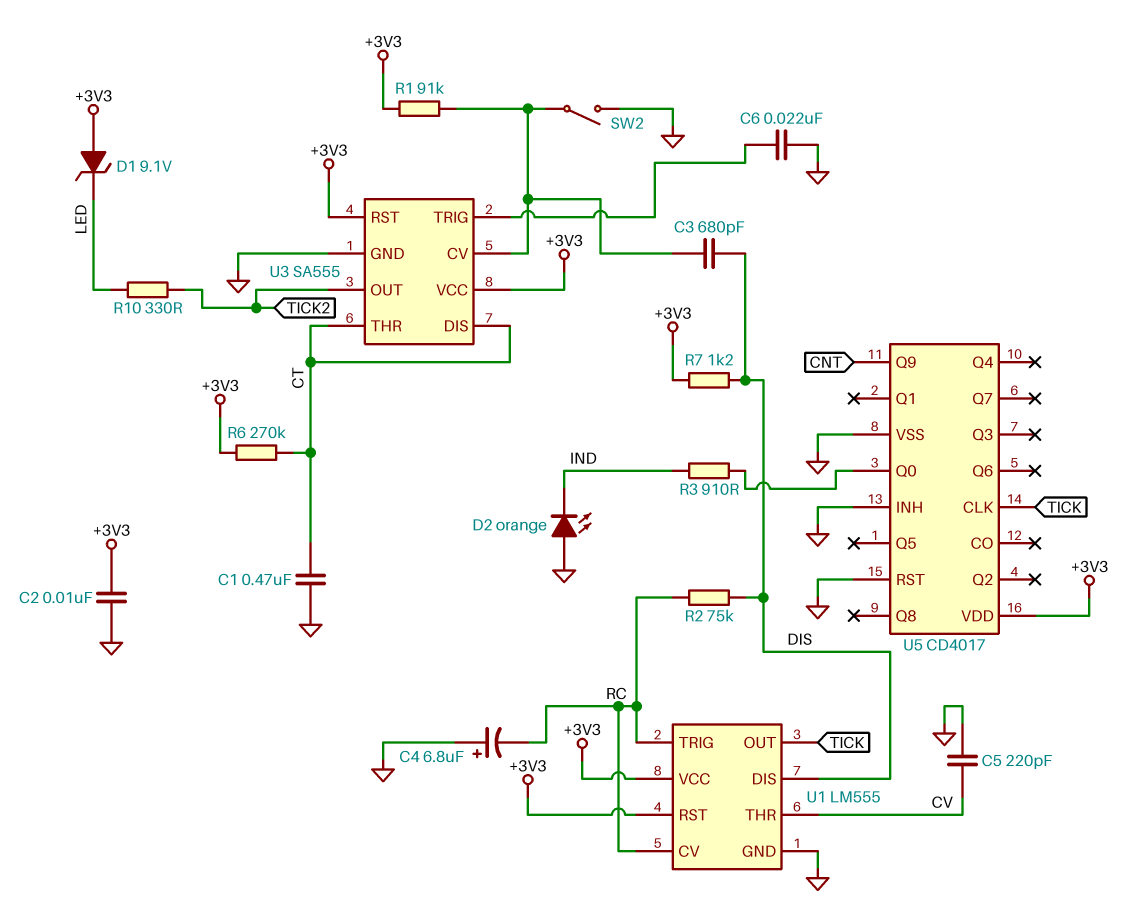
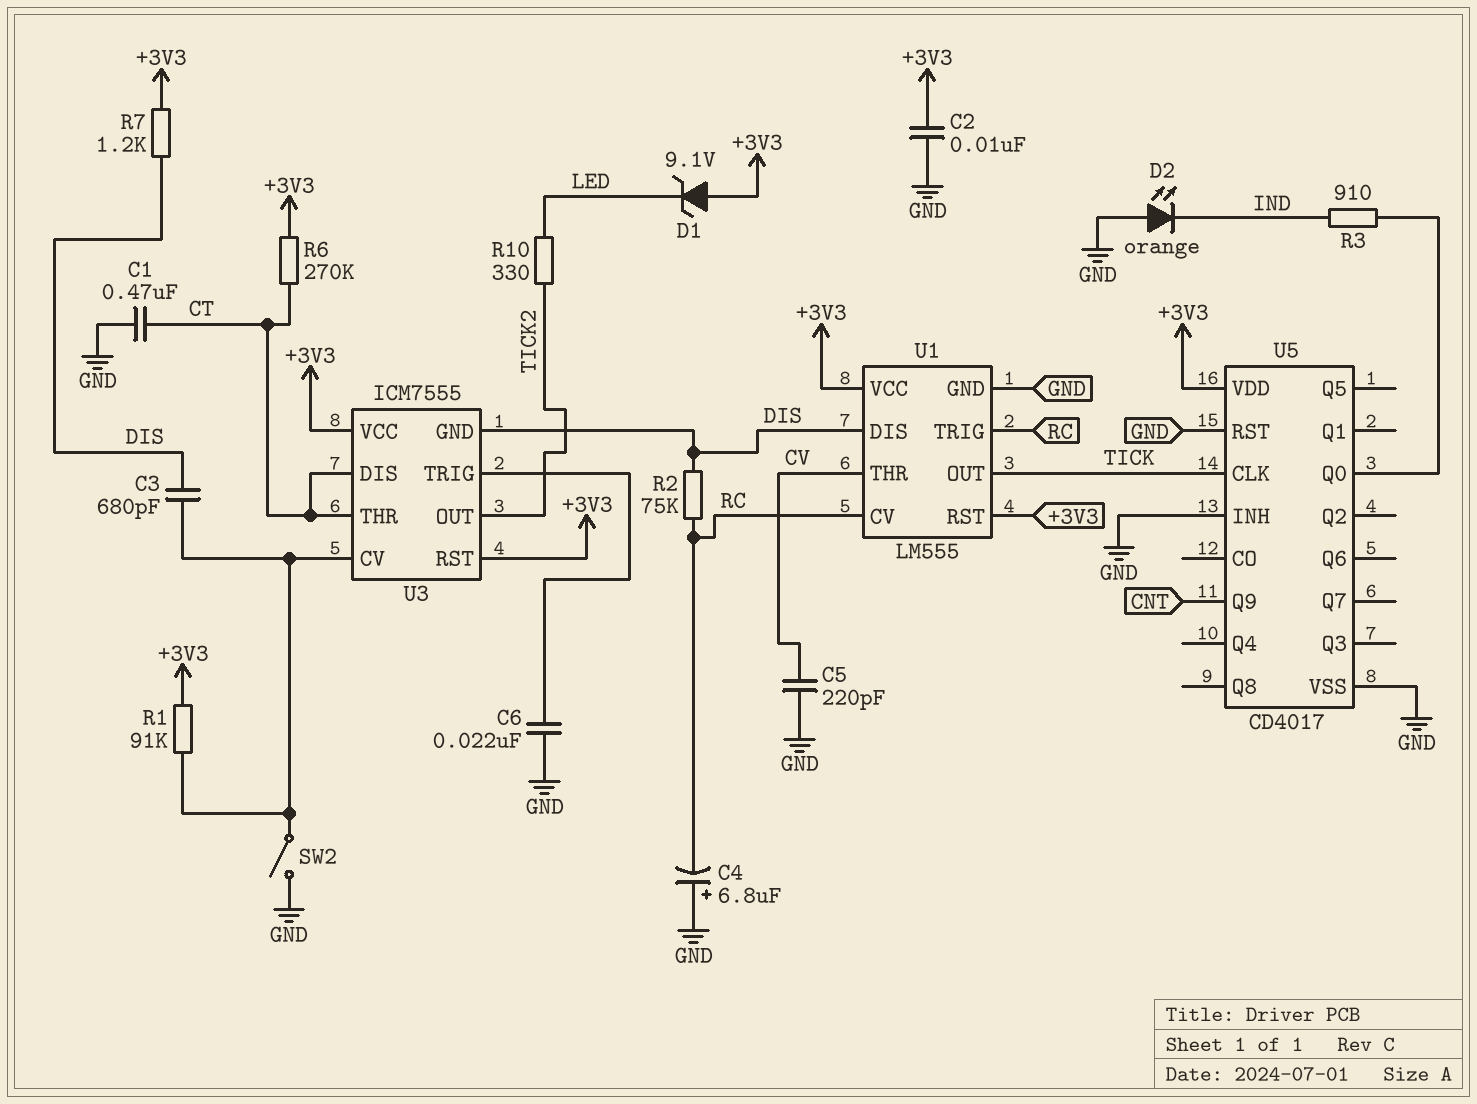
U3: SA555 -> ICM7555
U3 pin GND: GND -> DIS

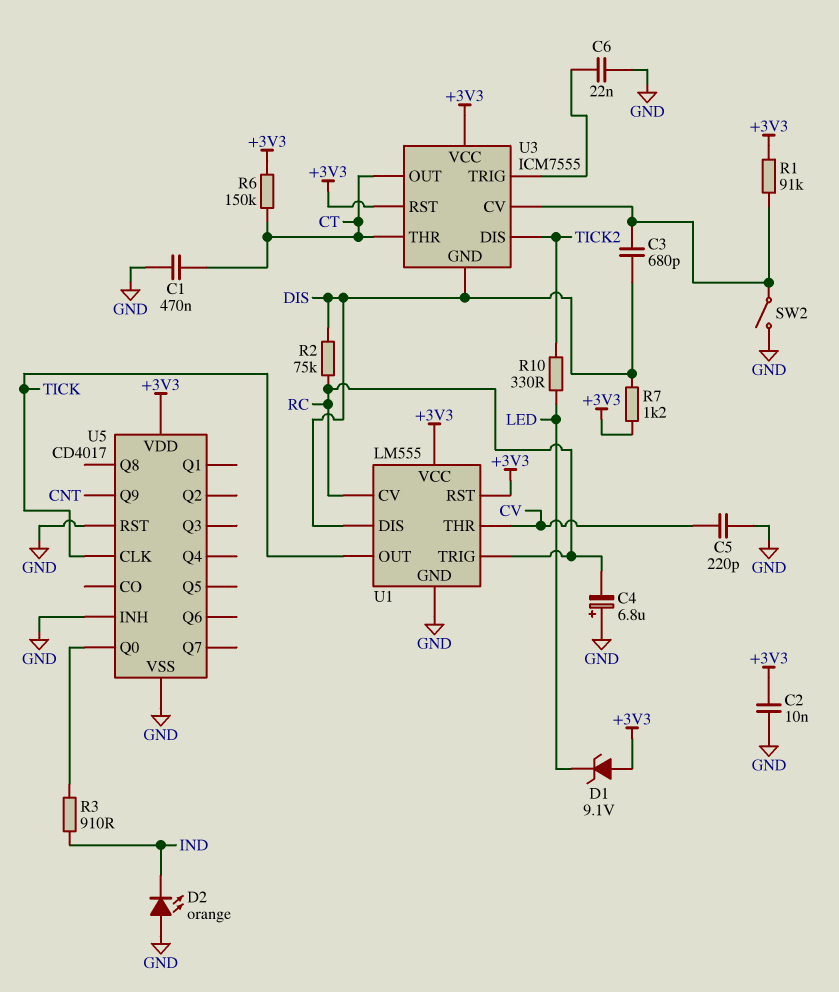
R6: 270k (+3V3, CT) -> 150k (+3V3, CT)
U3 pin DIS: CT -> TICK2
U3 pin OUT: TICK2 -> CT

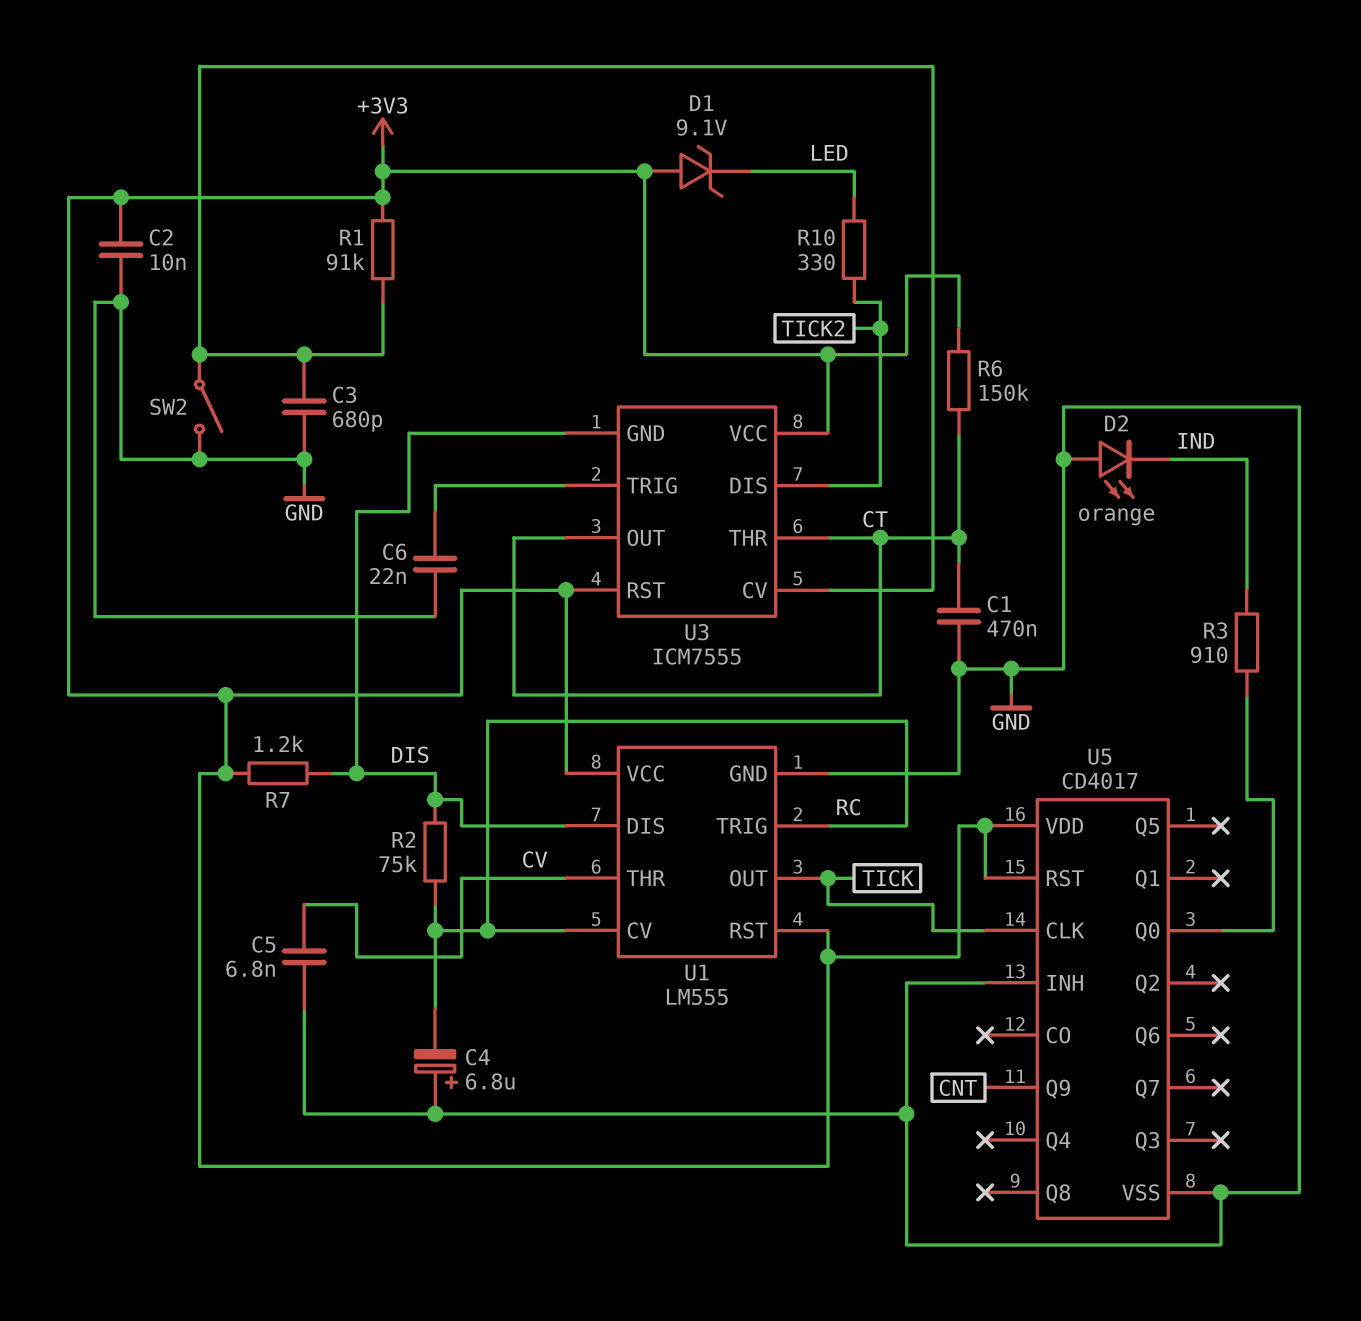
C3: 680pF (DIS, U3/CV) -> 680pF (GND, U3/CV)
C5: 220pF (CV, GND) -> 6.8nF (CV, GND)
U5 pin RST: GND -> +3V3

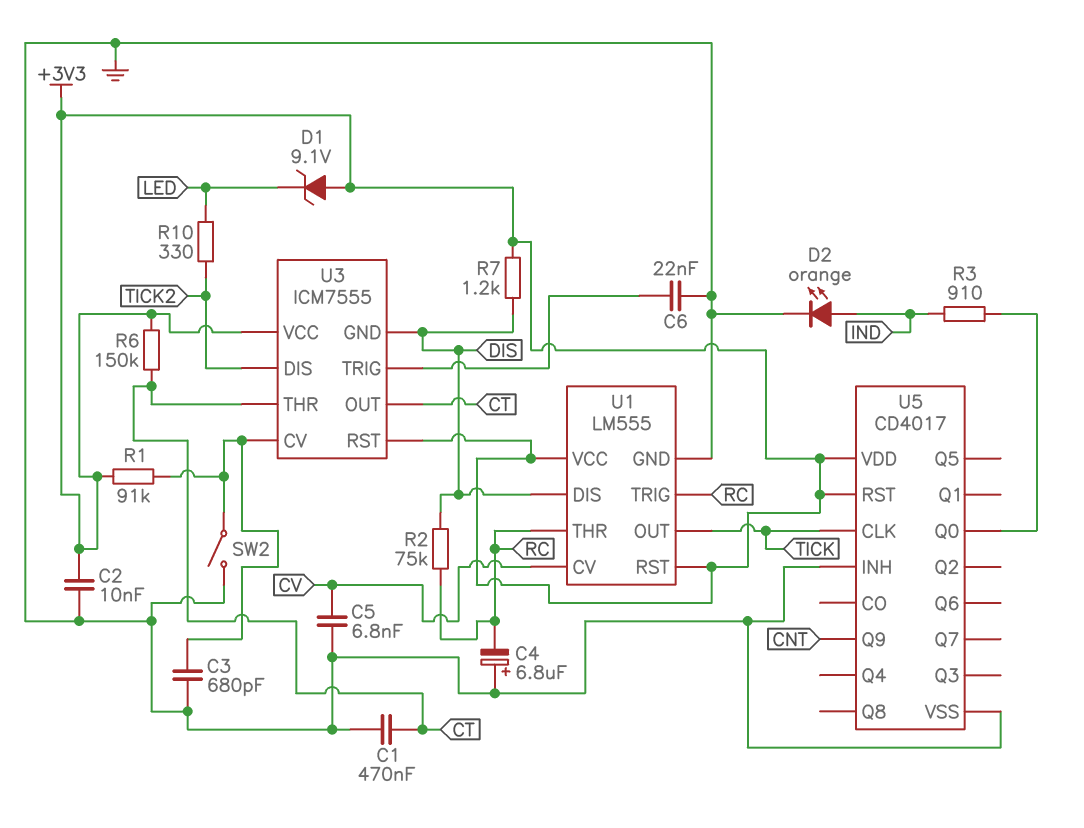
D2: LED orange (A GND, K IND) -> LED orange (A IND, K GND)
U1 pin CV: RC -> CV
U1 pin THR: CV -> RC

